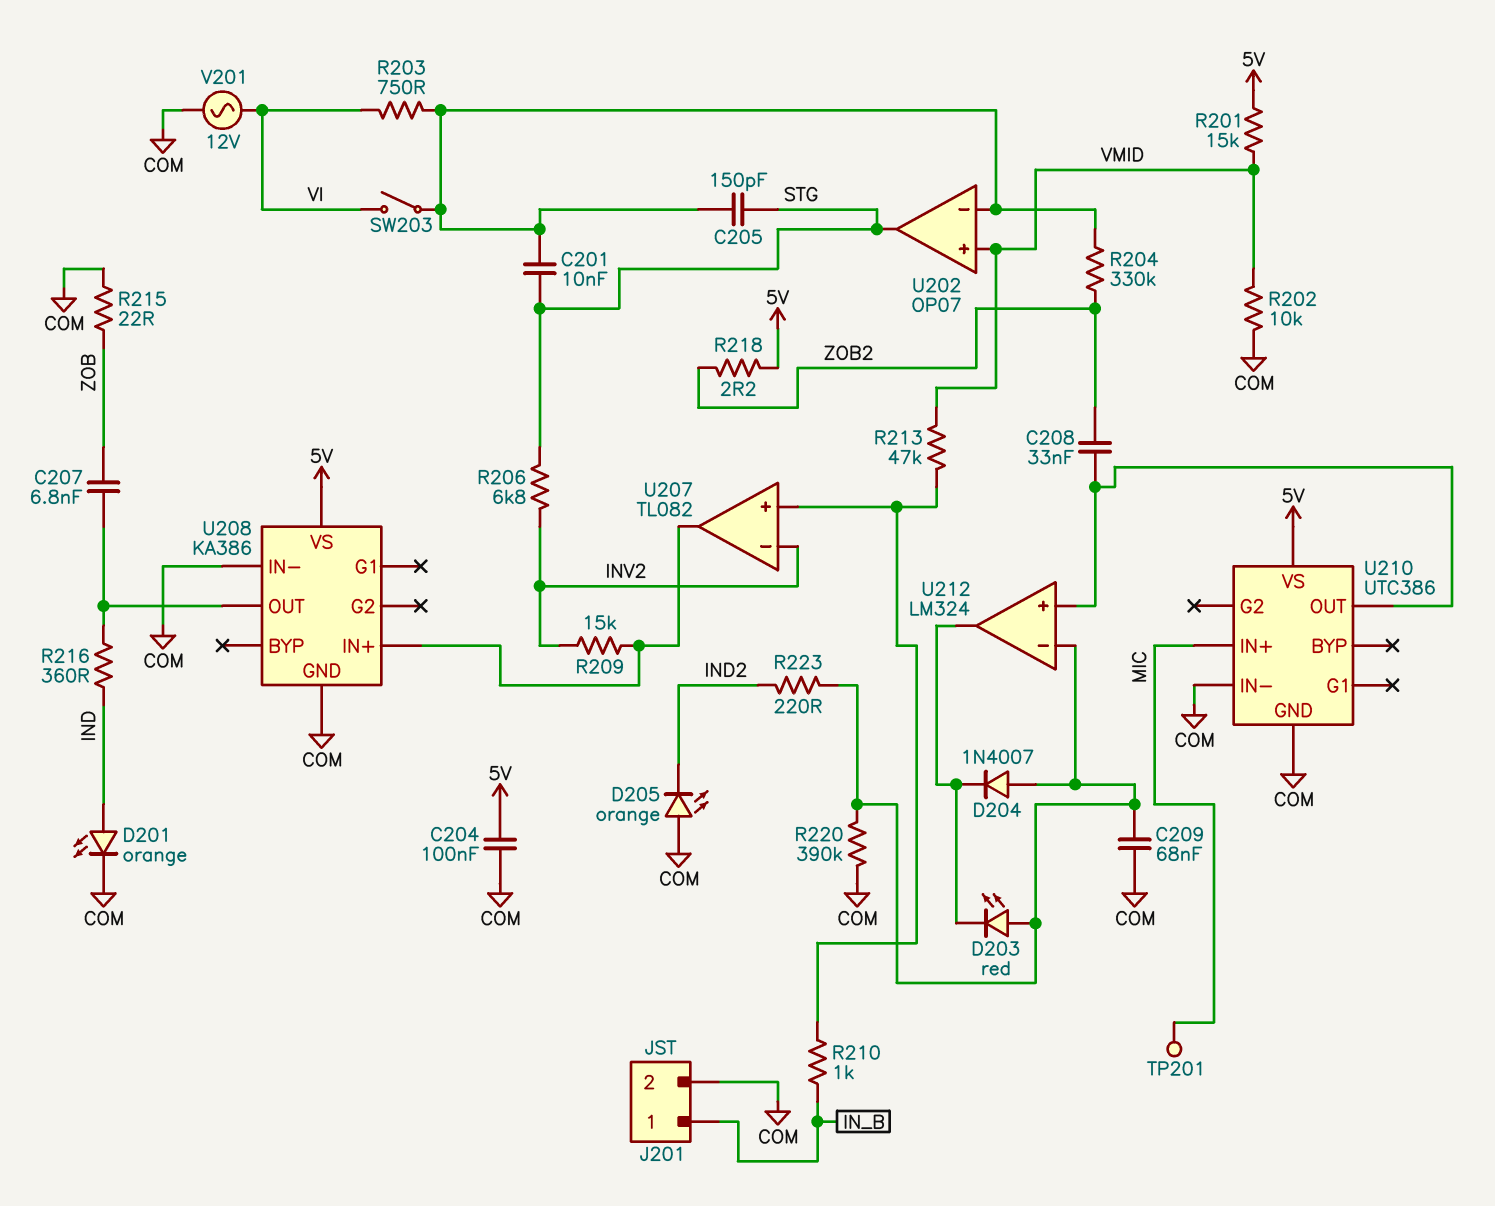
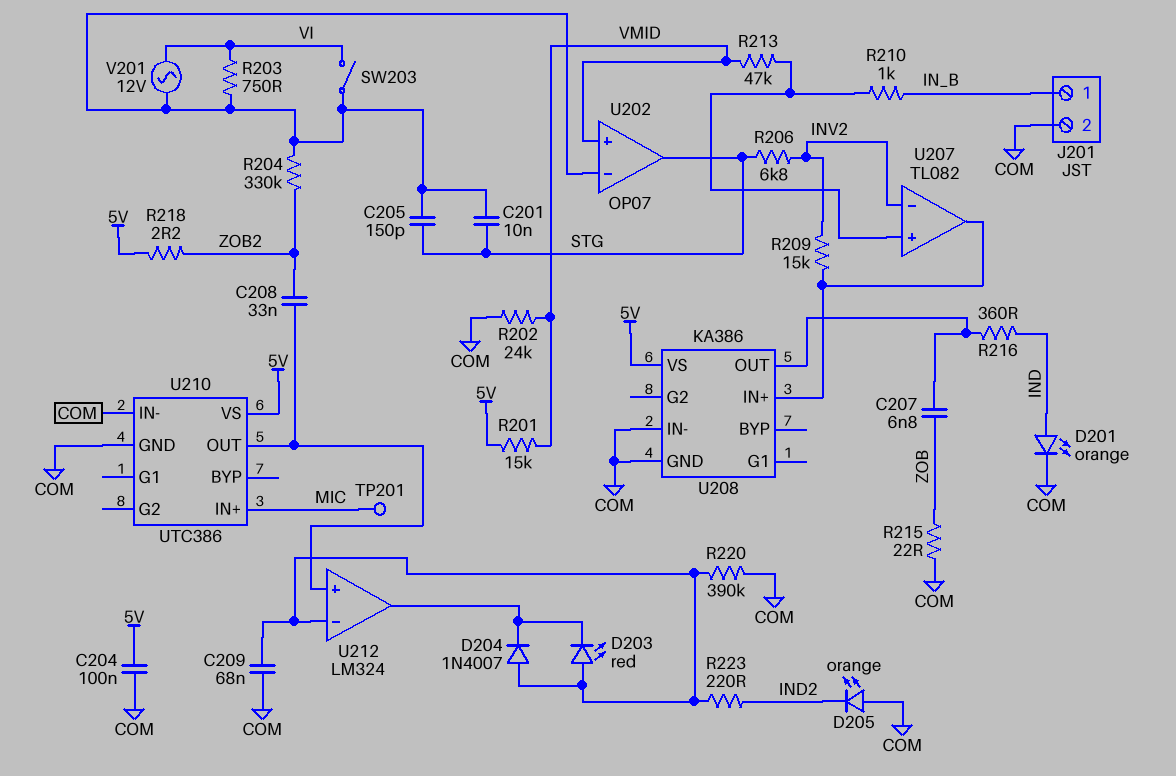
R202: 10k (COM, VMID) -> 24k (COM, VMID)
V201: AC 12V (COM, VI) -> AC 12V (U202/in-, VI)

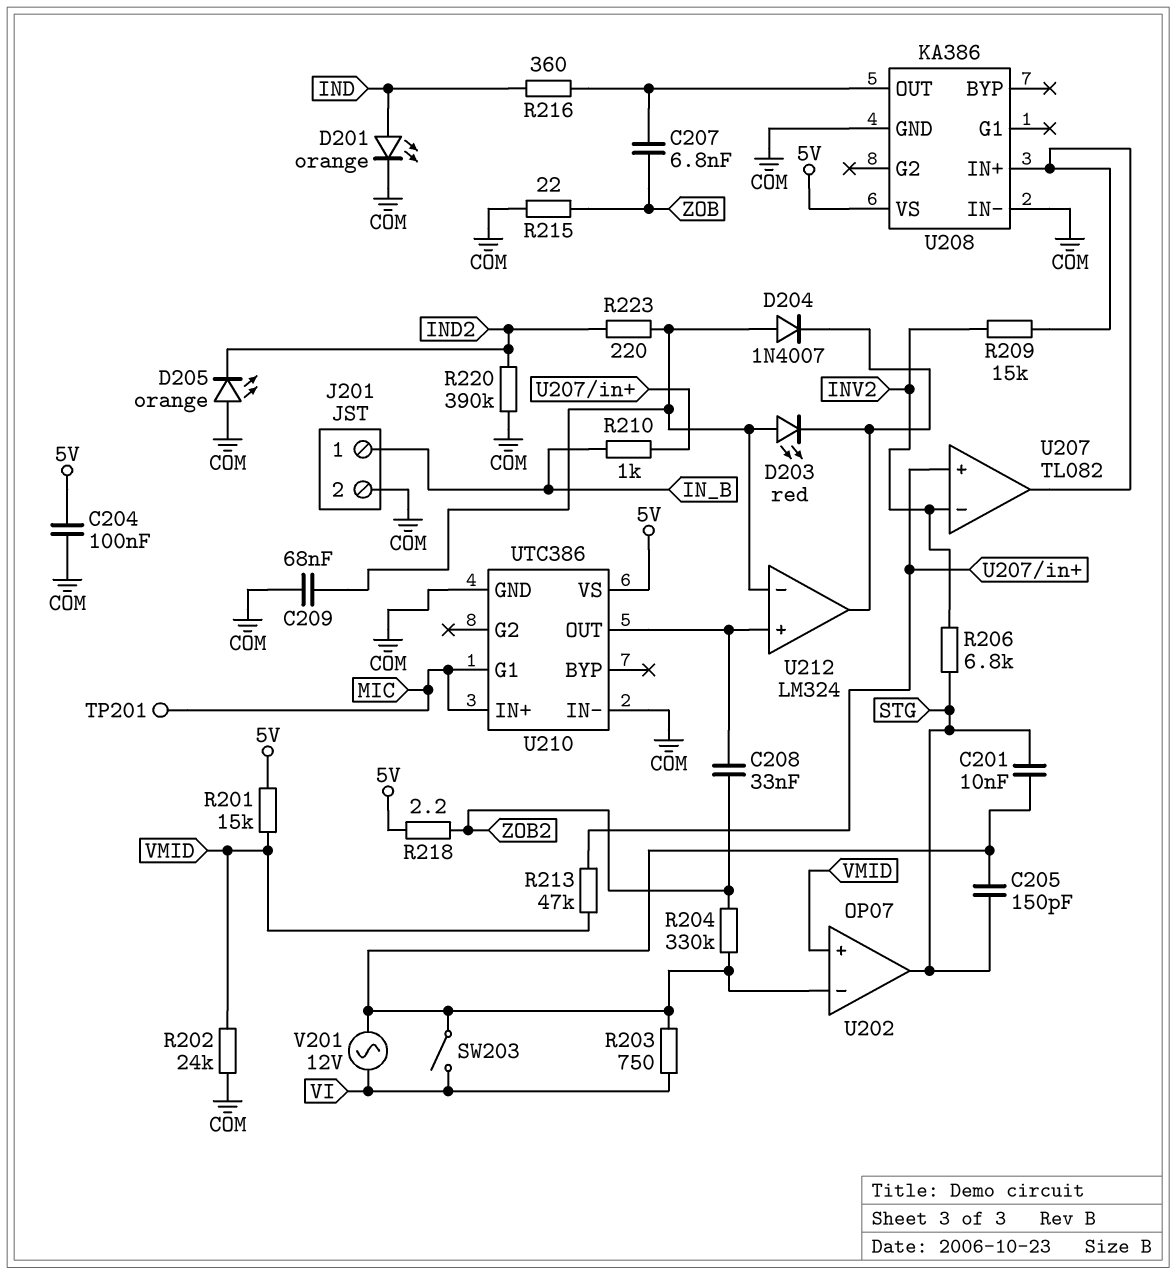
R220: 390k (COM, U212/in-) -> 390k (COM, IND2)
U210 pin G1: none -> MIC

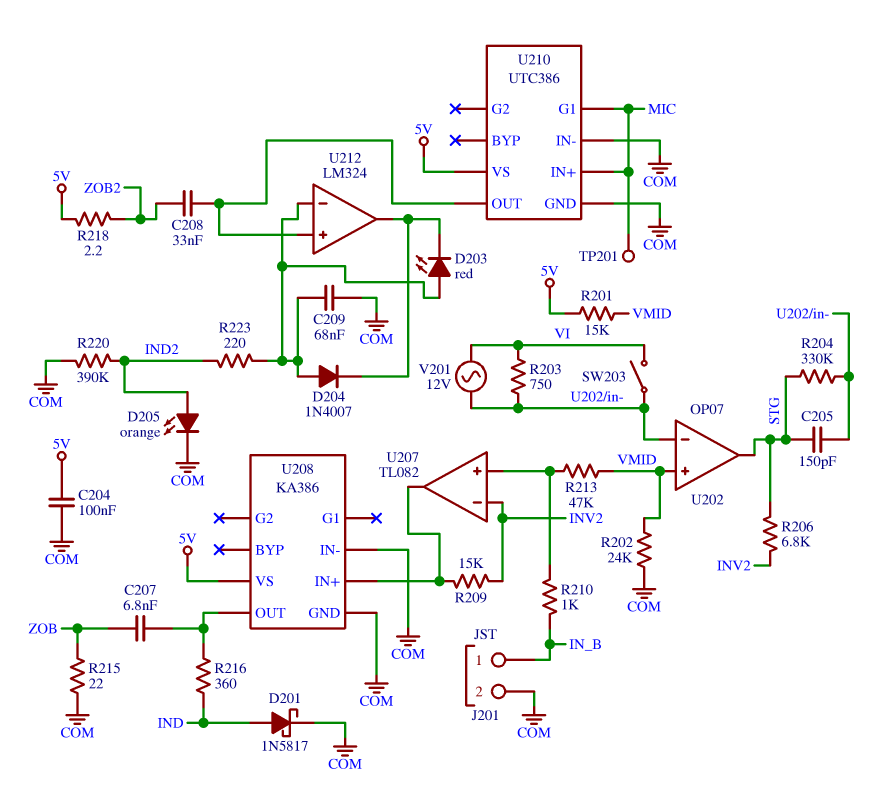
C201: 10nF (STG, U202/in-) -> none
D201: LED orange (A IND, K COM) -> schottky 1N5817 (A IND, K COM)
D205: LED orange (A COM, K IND2) -> LED orange (A IND2, K COM)
R204: 330k (U202/in-, ZOB2) -> 330k (STG, U202/in-)

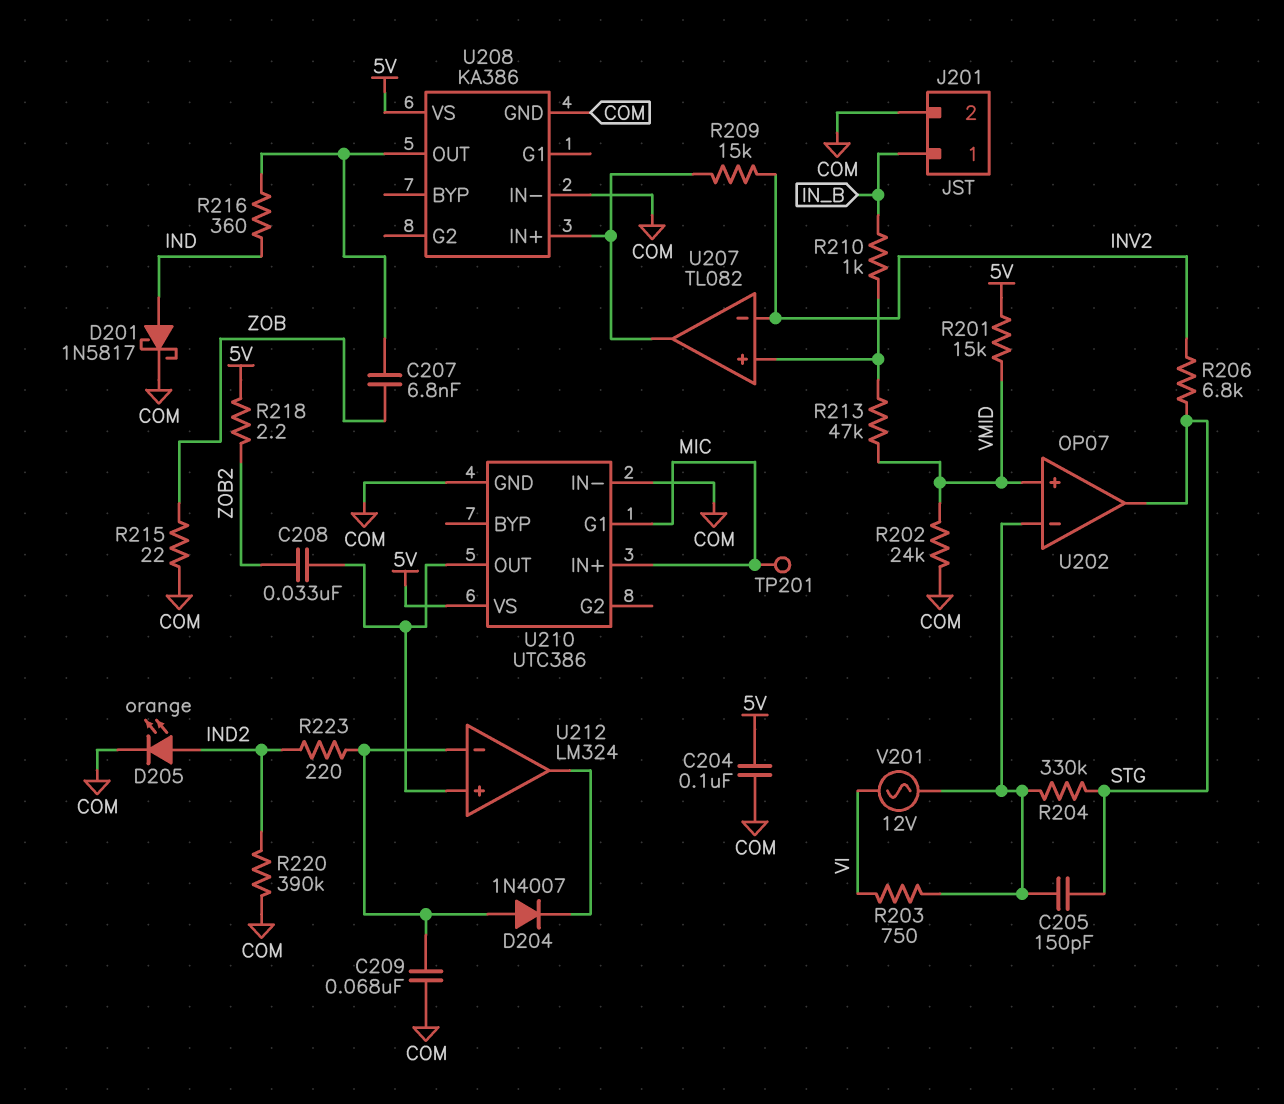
D203: LED red (A U212/in-, K U212/out) -> none
SW203: switch (U202/in-, VI) -> none

